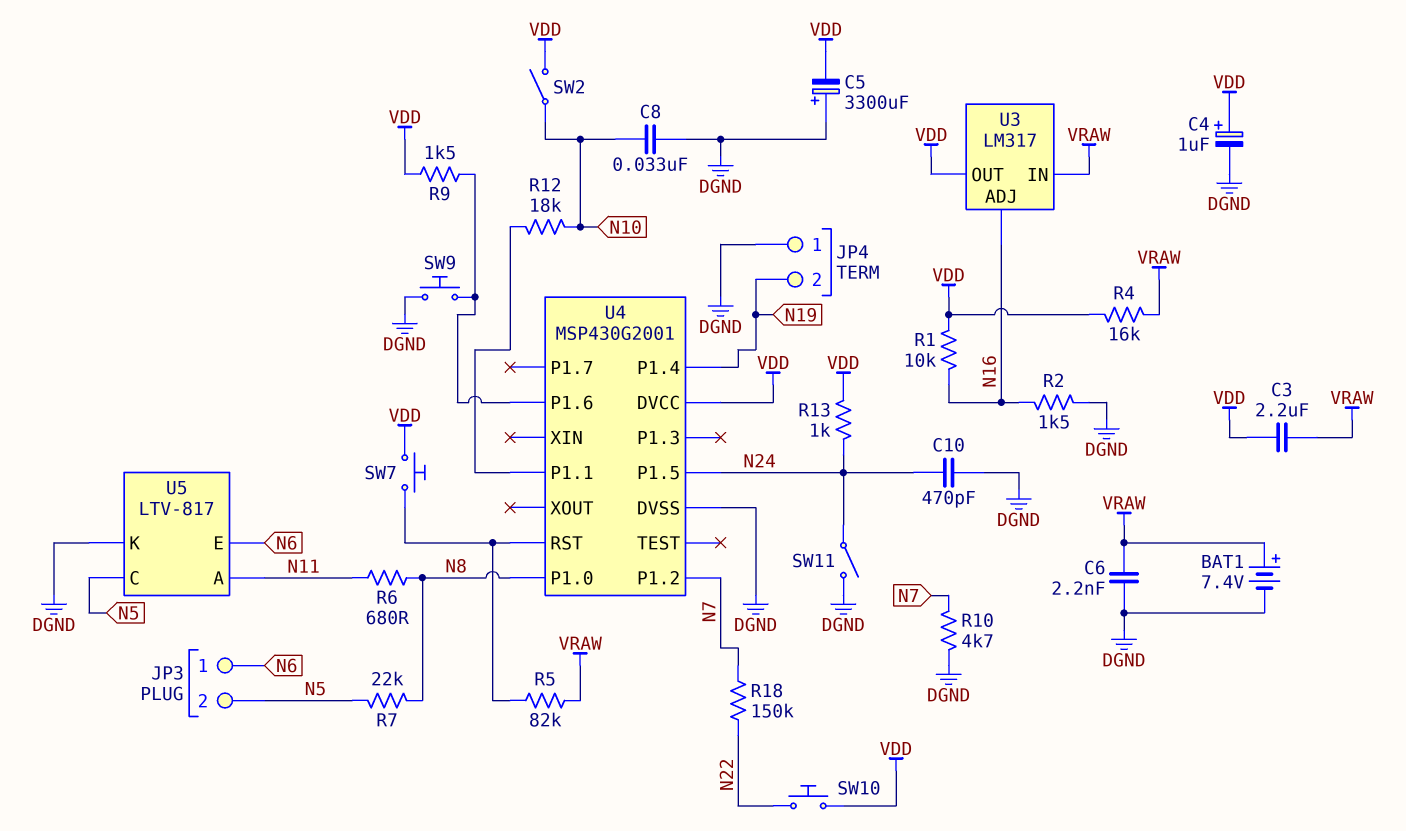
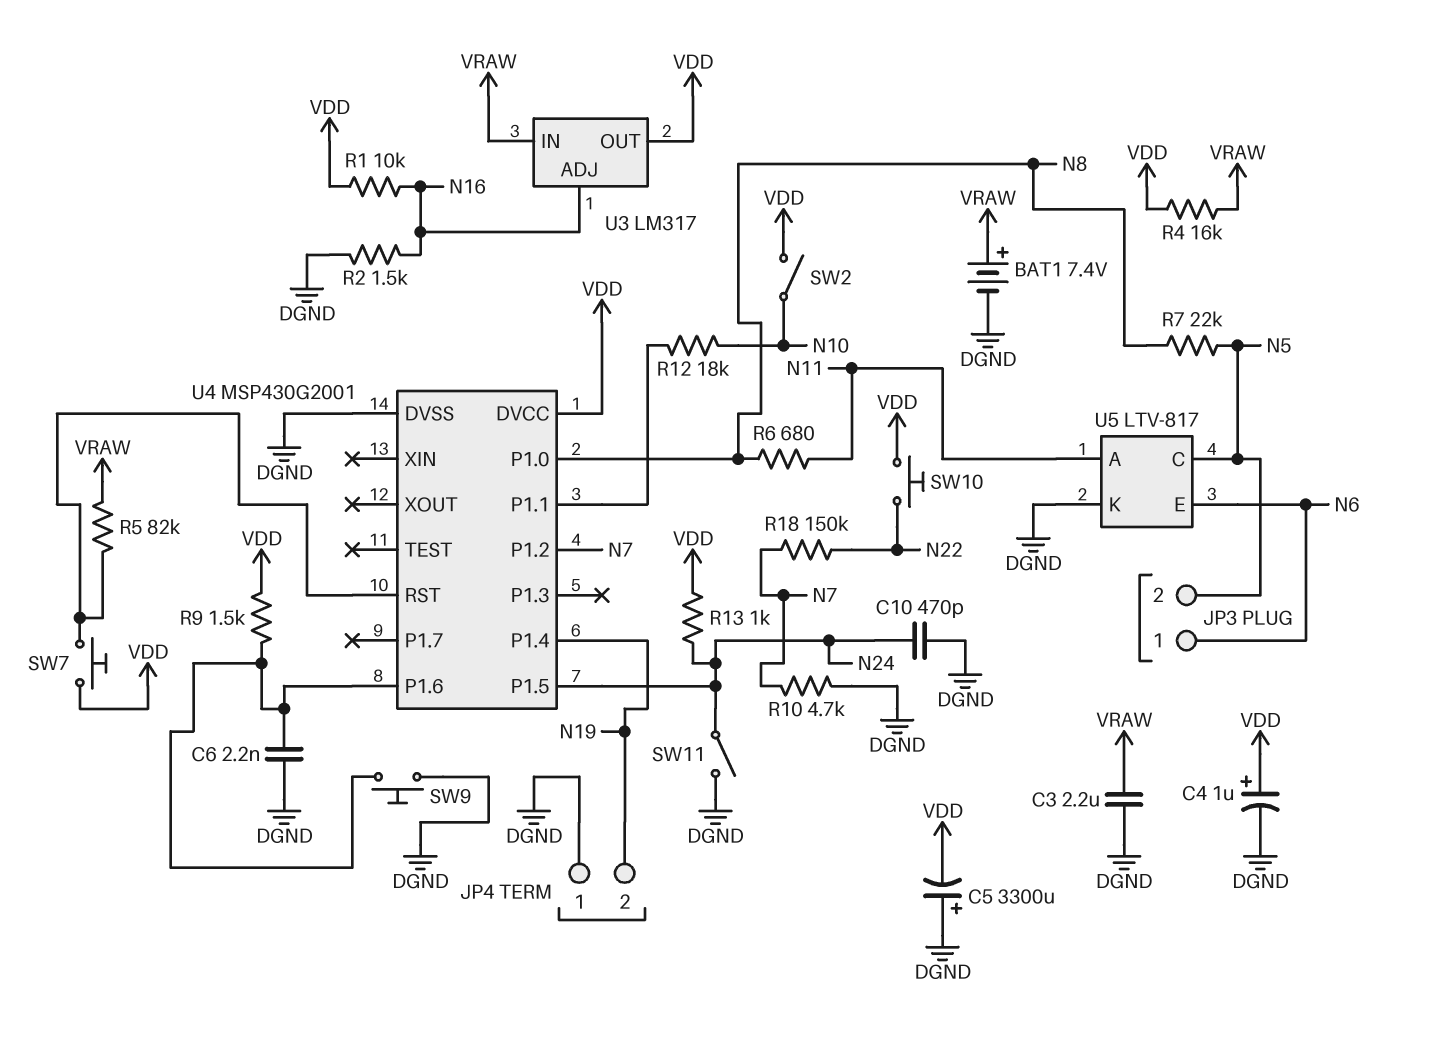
C3: 2.2uF (VDD, VRAW) -> 2.2uF (DGND, VRAW)
C6: 2.2nF (DGND, VRAW) -> 2.2nF (DGND, U4/P1.6)
C8: 33nF (DGND, N10) -> none

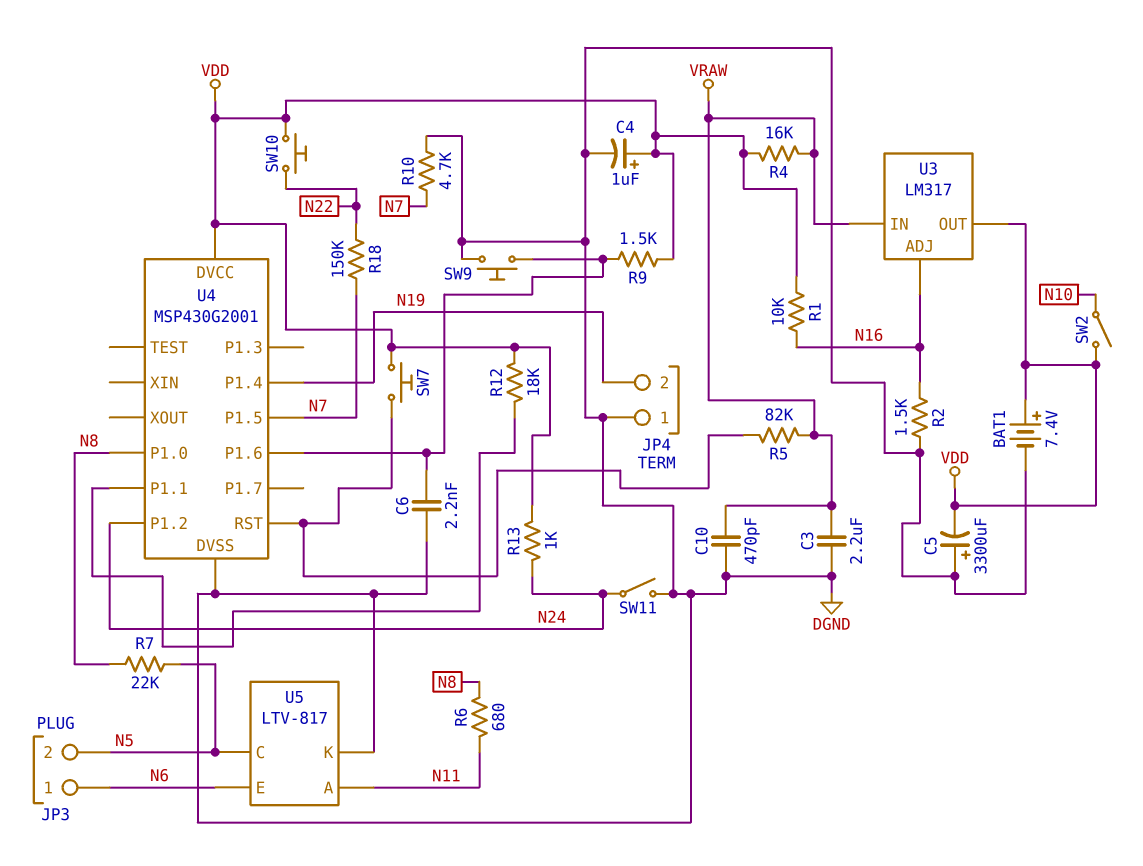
BAT1: 7.4V (plus VRAW, minus DGND) -> 7.4V (plus VDD, minus DGND)
C10: 470pF (DGND, N24) -> 470pF (DGND, VRAW)
R12: 18k (N10, U4/P1.1) -> 18k (U4/P1.1, VDD)
U4 pin P1.2: N7 -> N24
U4 pin P1.5: N24 -> N7

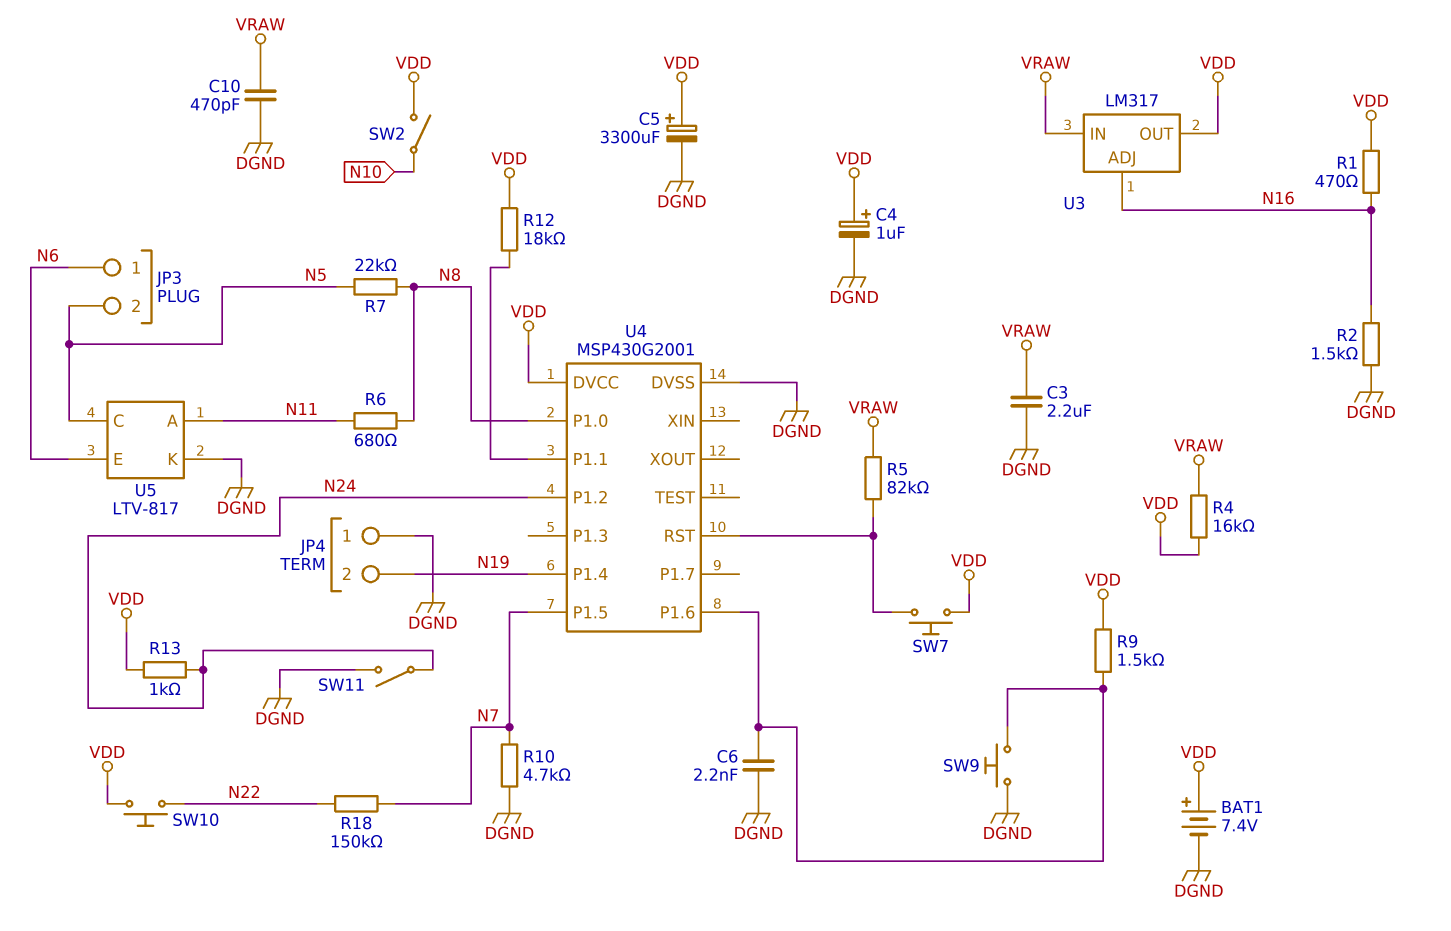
C5: 3300uF (plus DGND, minus VDD) -> 3300uF (plus VDD, minus DGND)
R1: 10k (N16, VDD) -> 470 (N16, VDD)

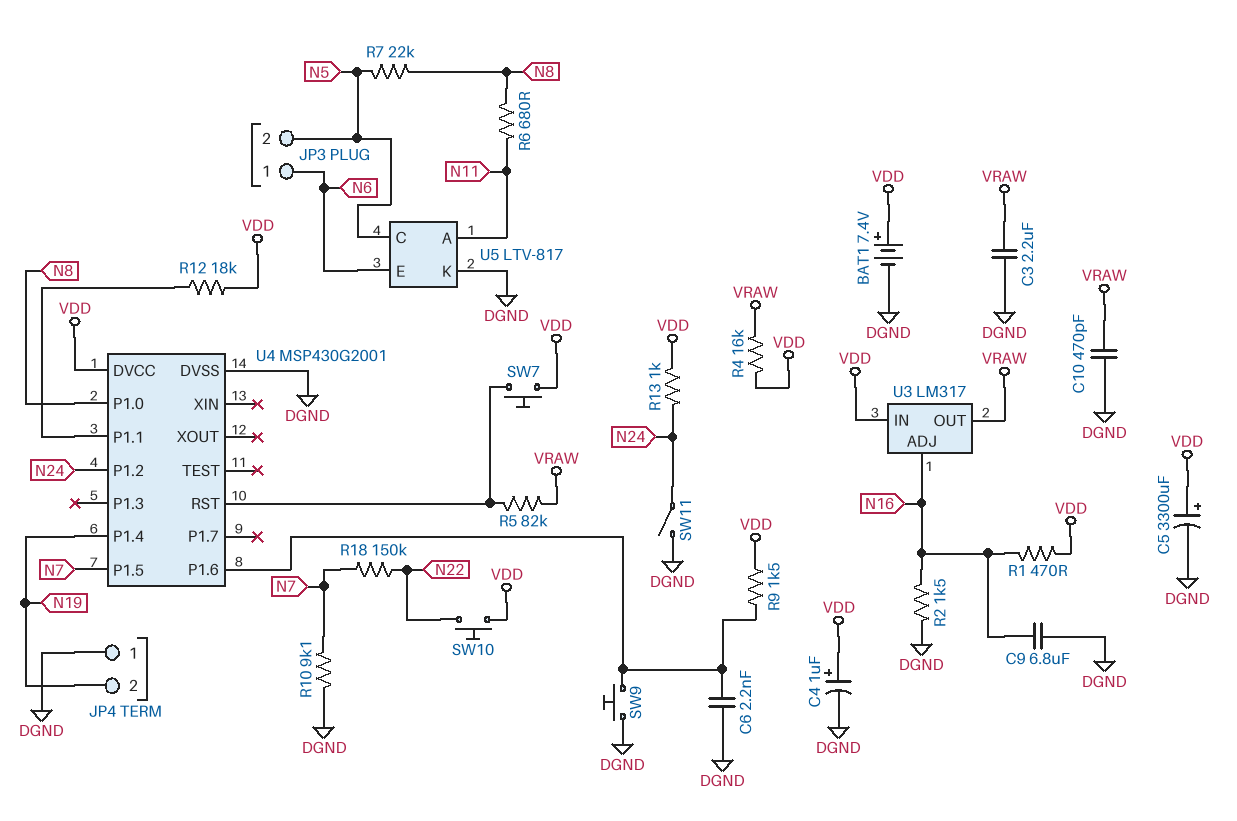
C9: none -> 6.8uF (DGND, N16)
R10: 4.7k (DGND, N7) -> 9.1k (DGND, N7)
SW2: switch (N10, VDD) -> none
U3 pin IN: VRAW -> VDD
U3 pin OUT: VDD -> VRAW

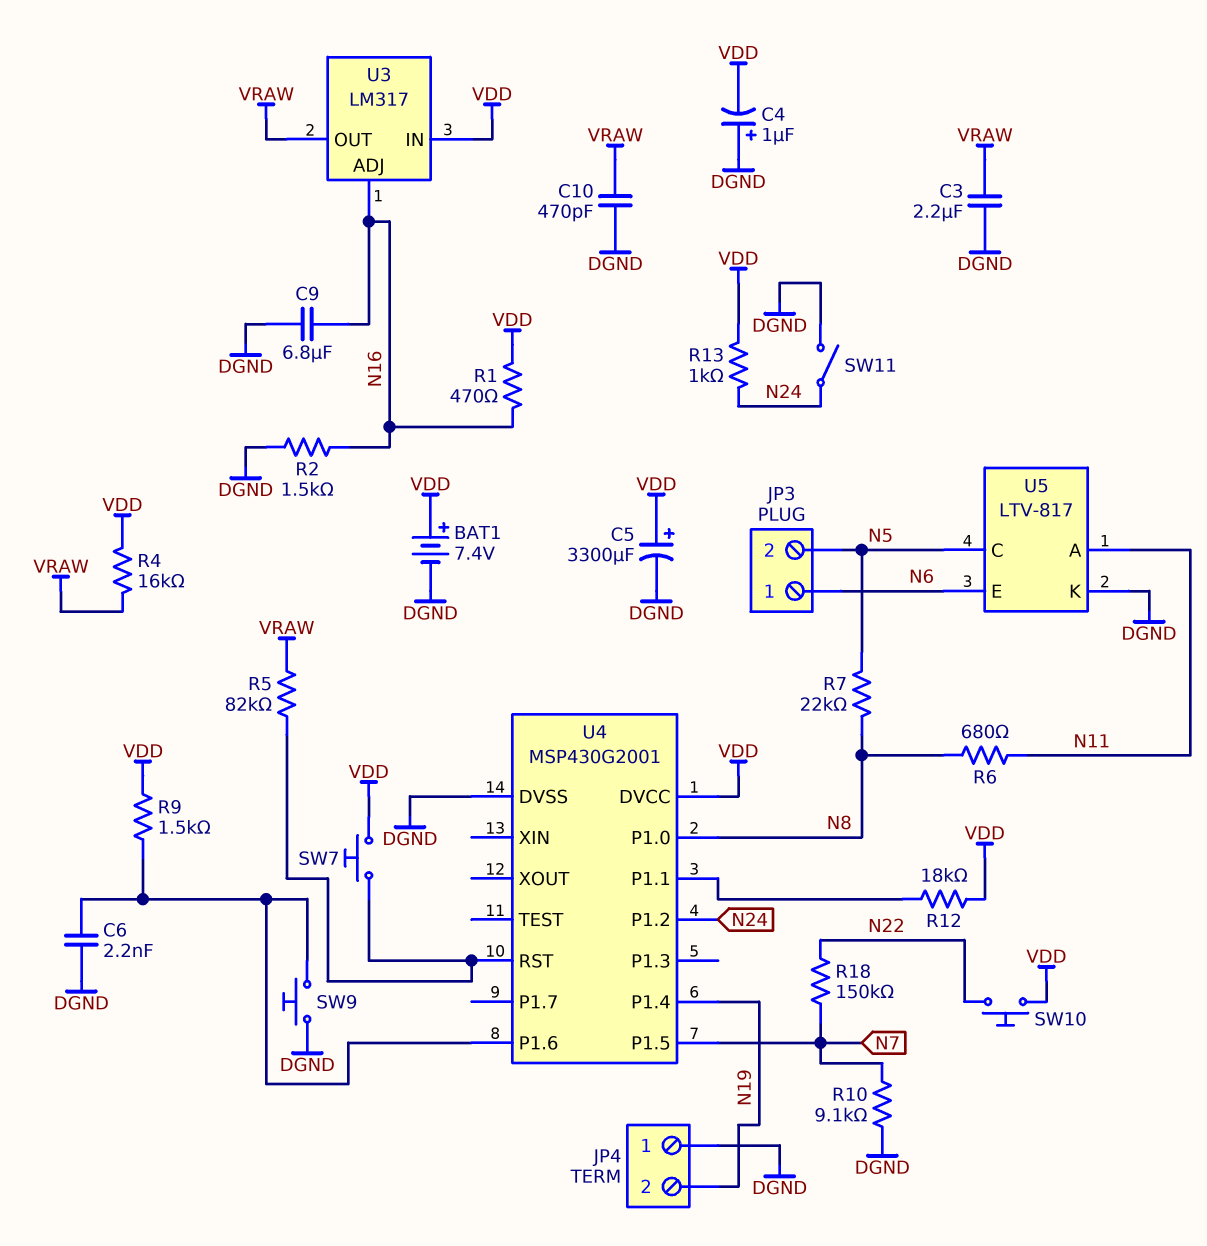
C4: 1uF (plus VDD, minus DGND) -> 1uF (plus DGND, minus VDD)

